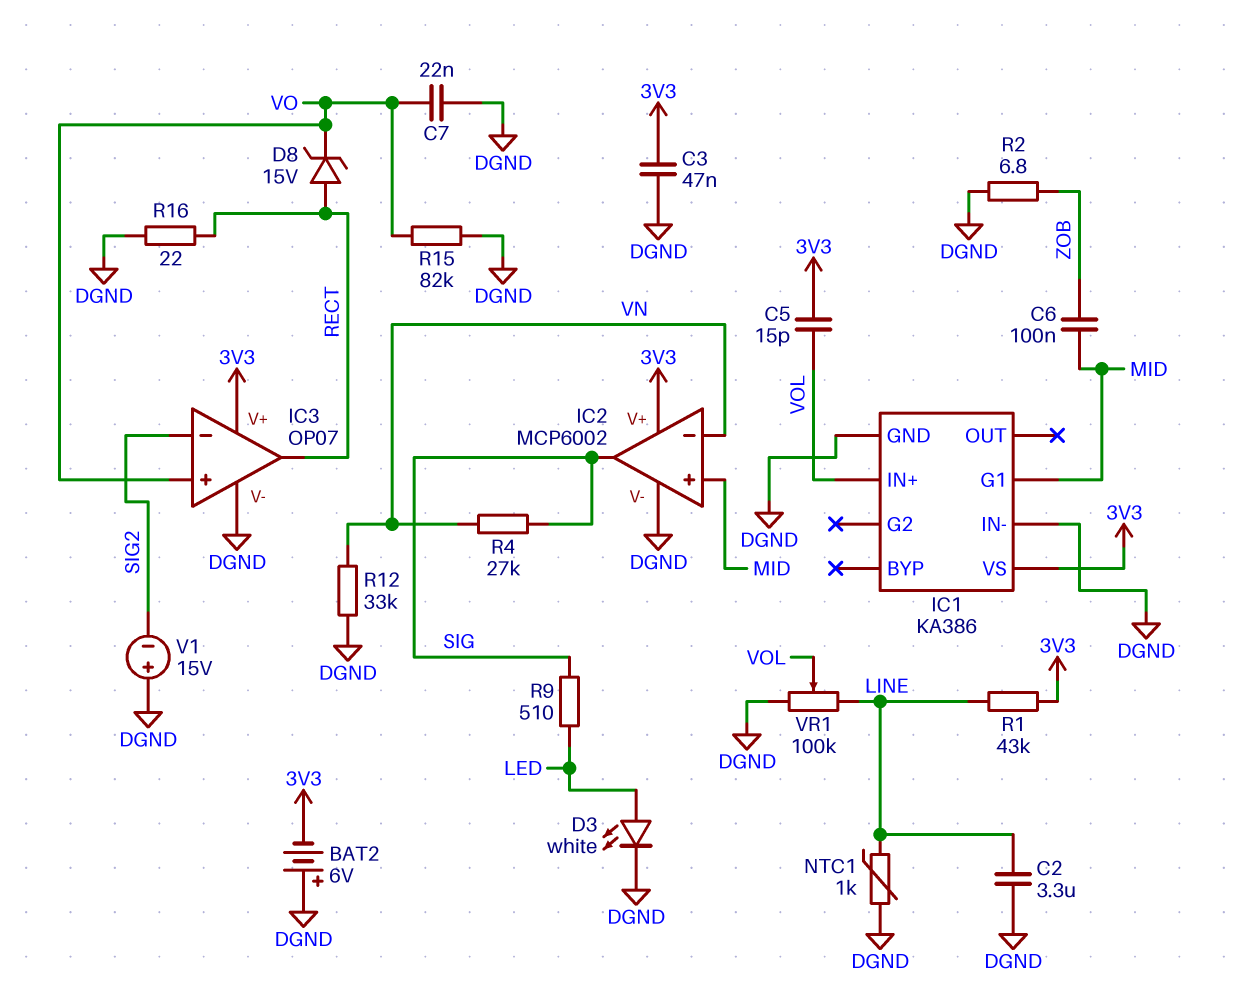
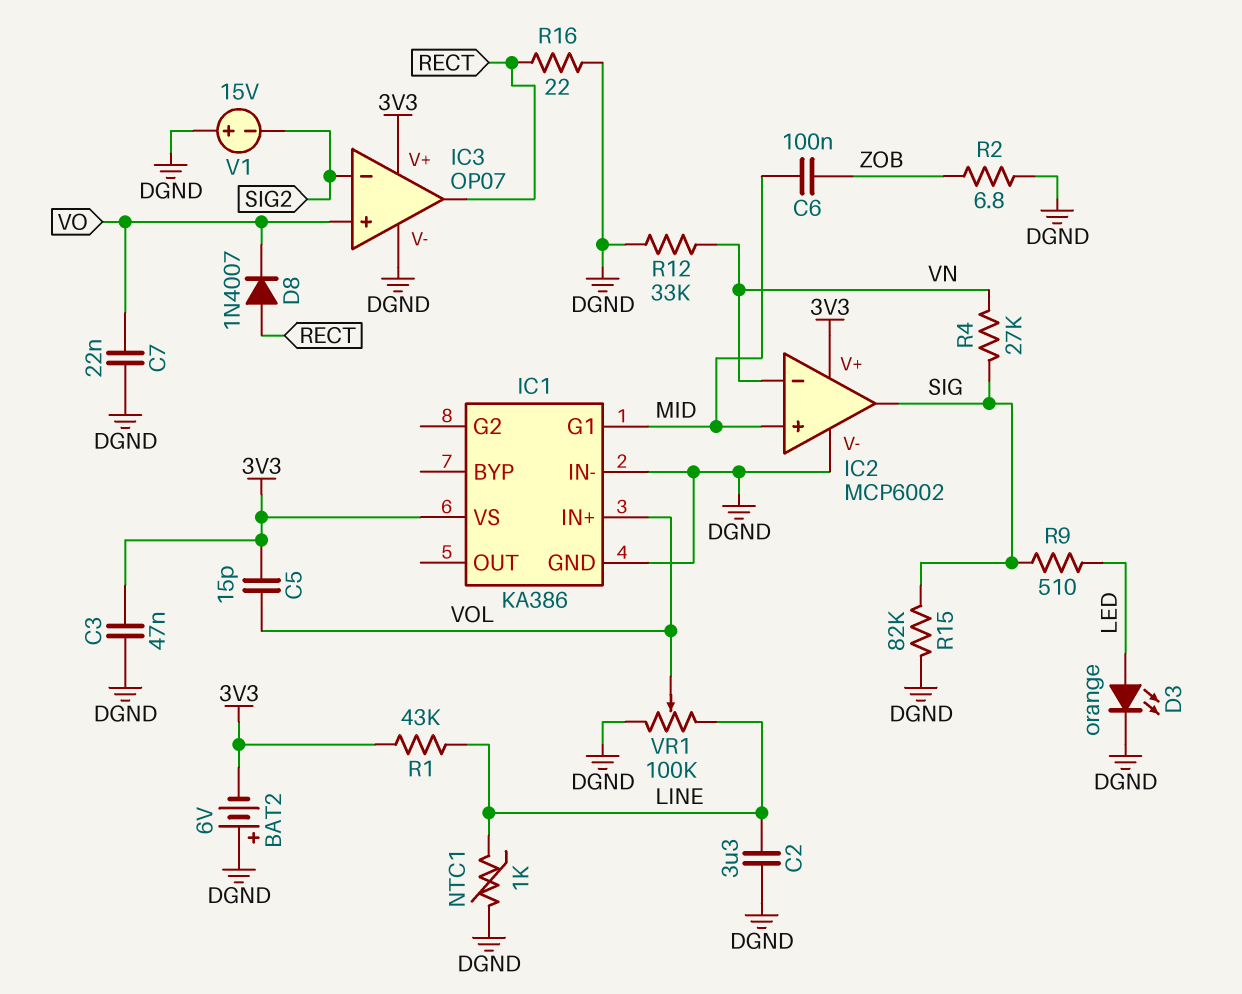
D3: LED white (A LED, K DGND) -> LED orange (A LED, K DGND)
D8: zener 15V (A RECT, K VO) -> diode 1N4007 (A RECT, K VO)
R15: 82k (DGND, VO) -> 82k (DGND, SIG)

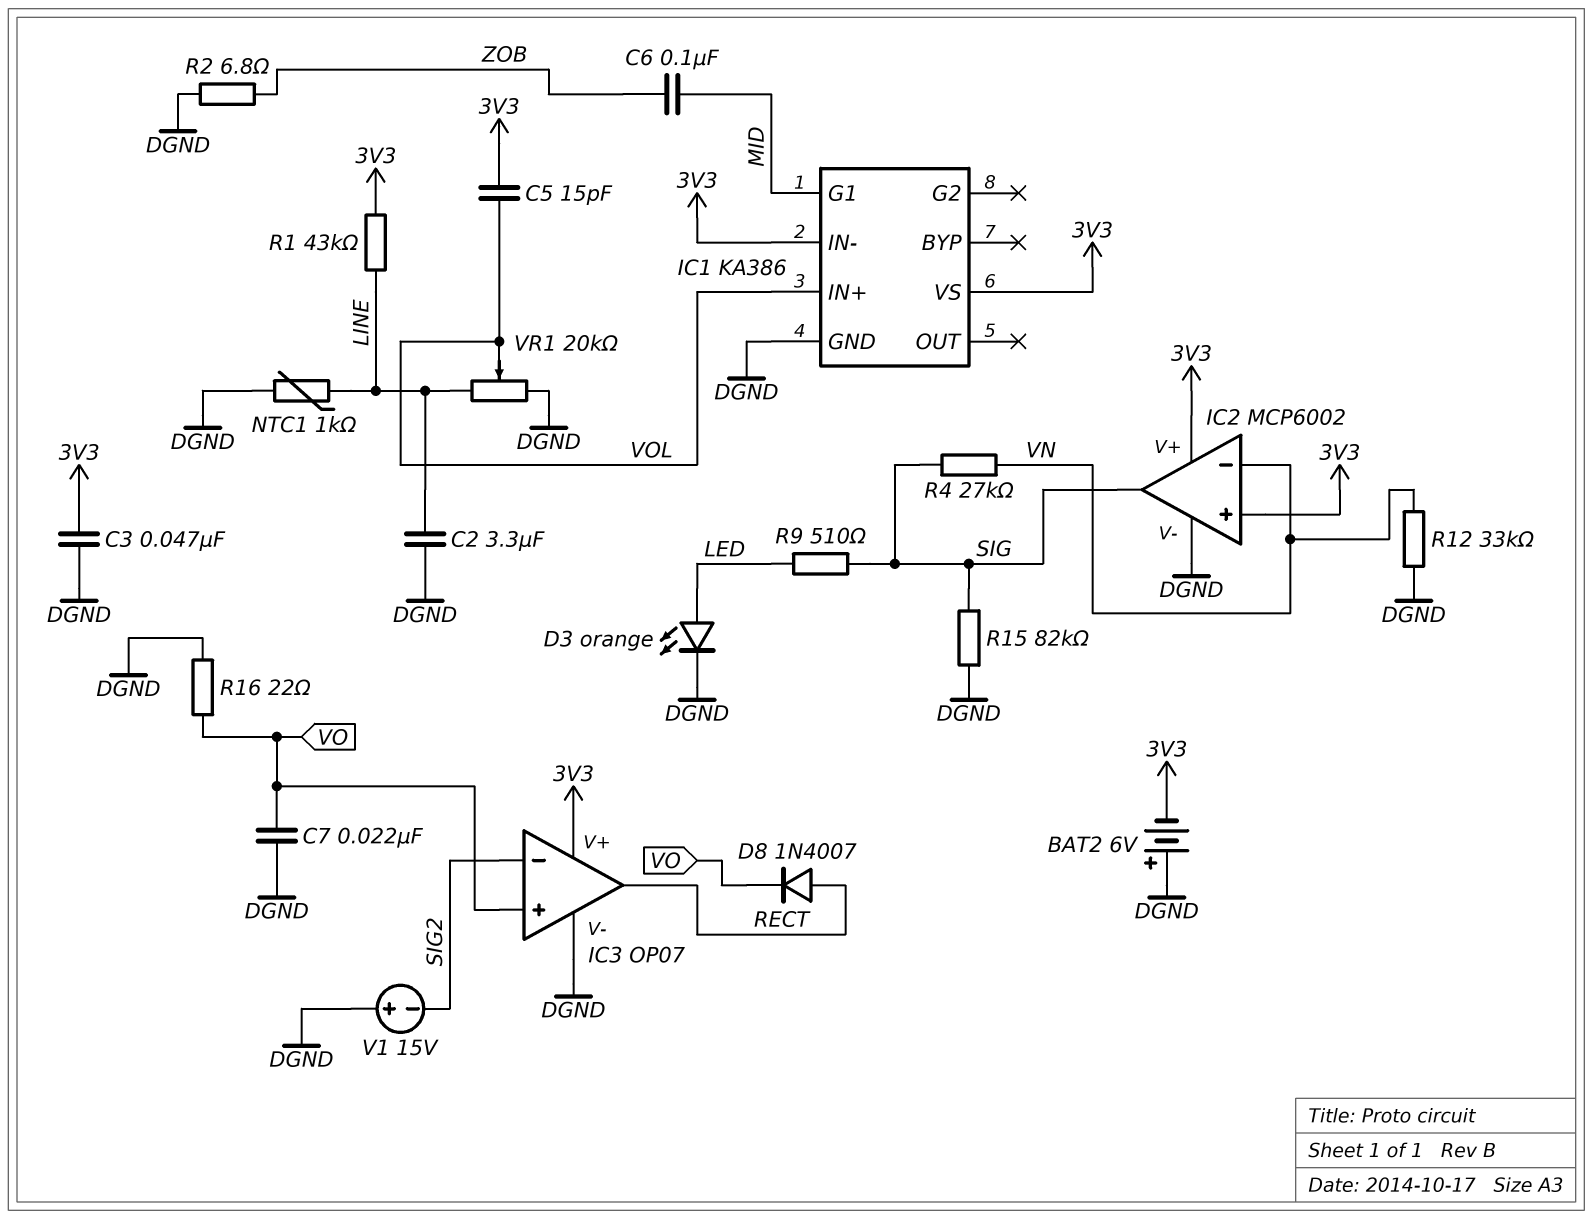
IC1 pin IN-: DGND -> 3V3
IC2 pin in+: MID -> 3V3
R16: 22 (DGND, RECT) -> 22 (DGND, VO)
VR1: 100k (DGND, LINE, wiper VOL) -> 20k (DGND, LINE, wiper VOL)

